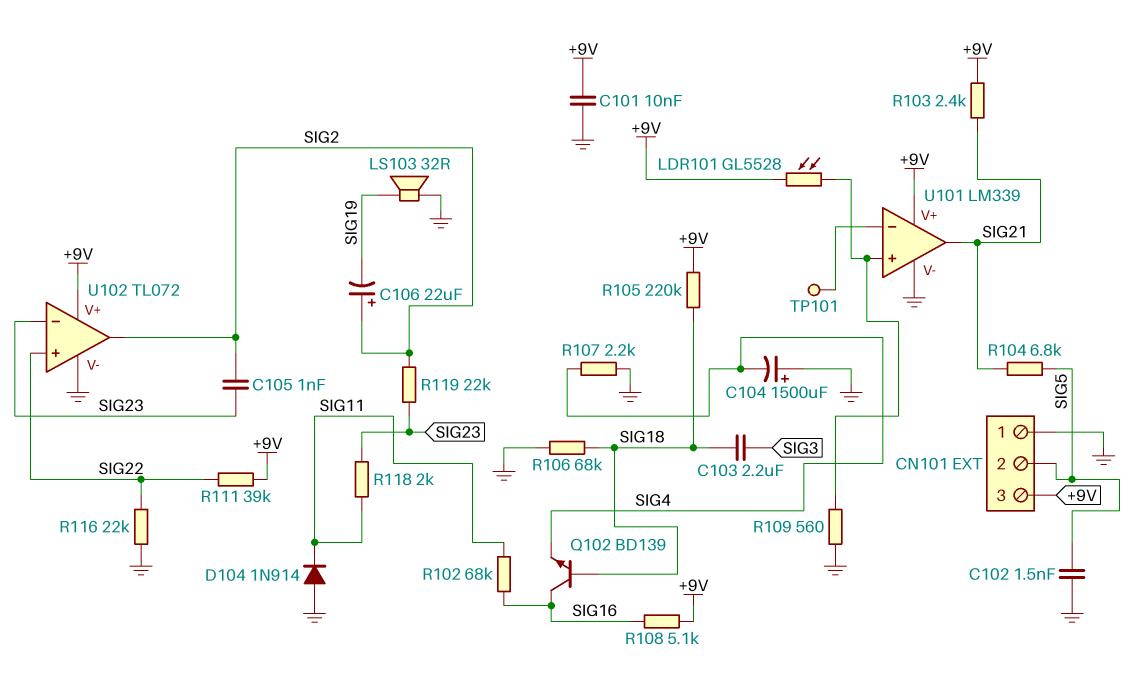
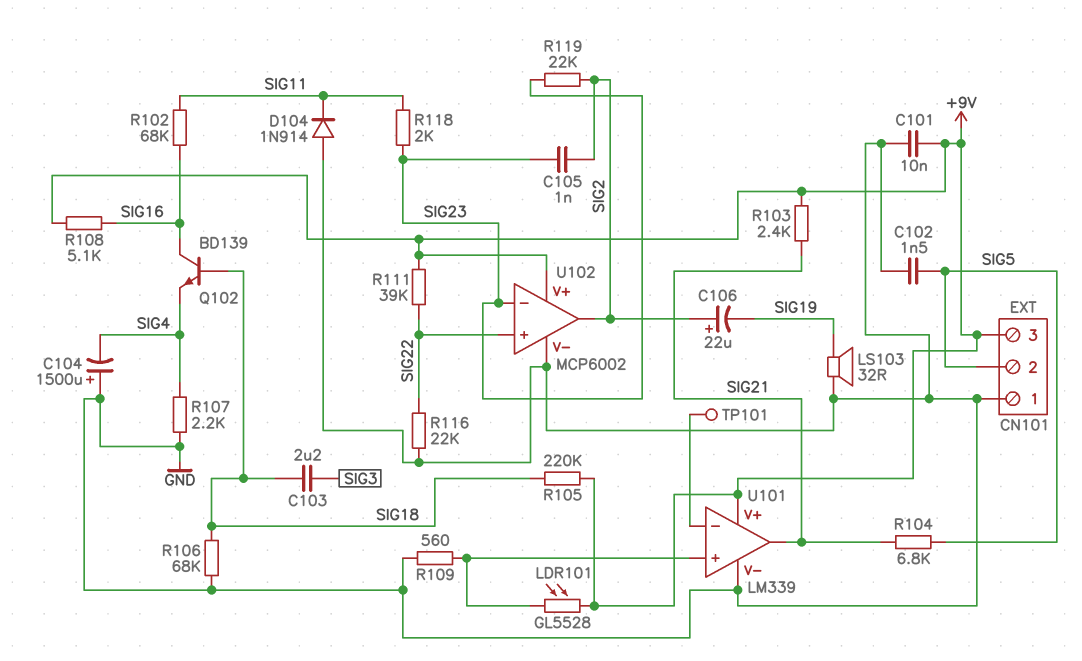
U102: TL072 -> MCP6002

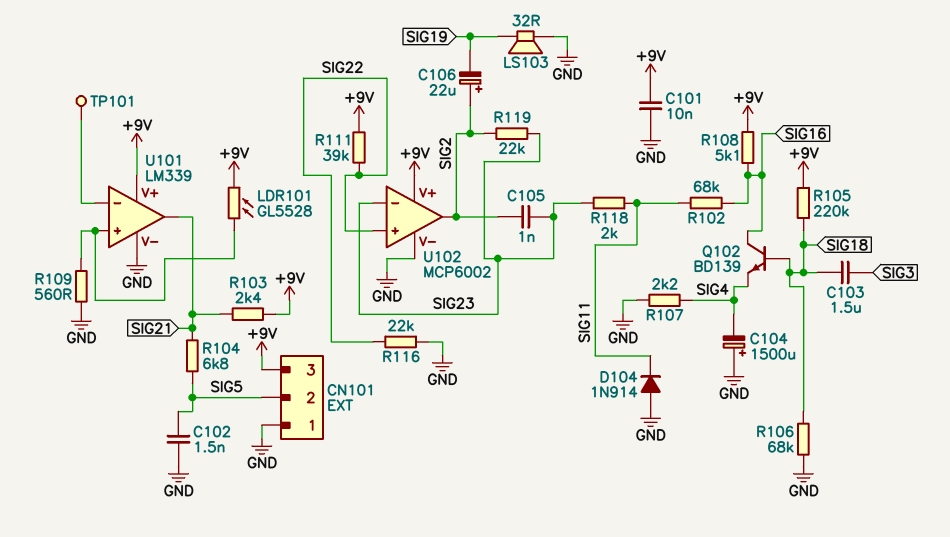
C103: 2.2uF (SIG3, SIG18) -> 1.5uF (SIG3, SIG18)

